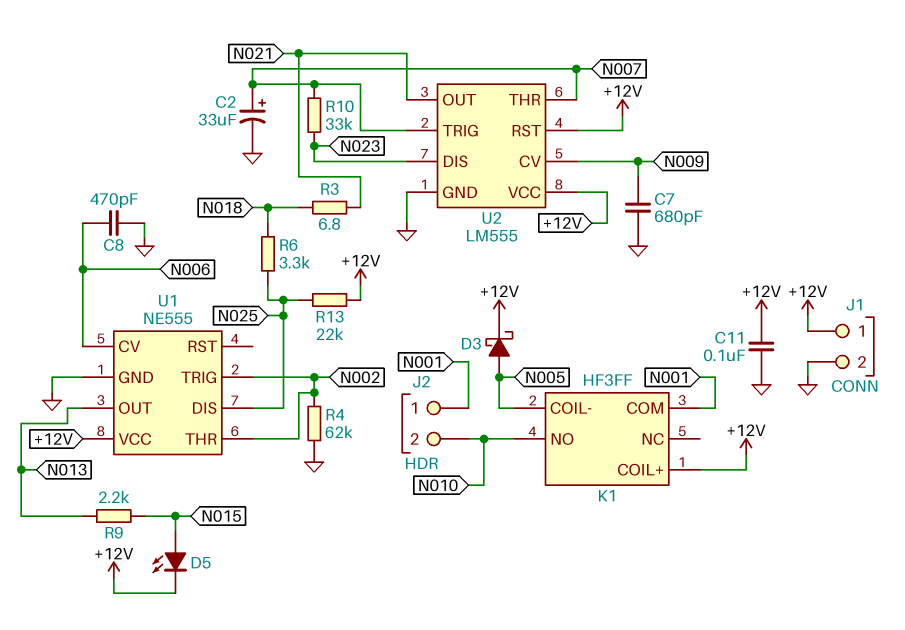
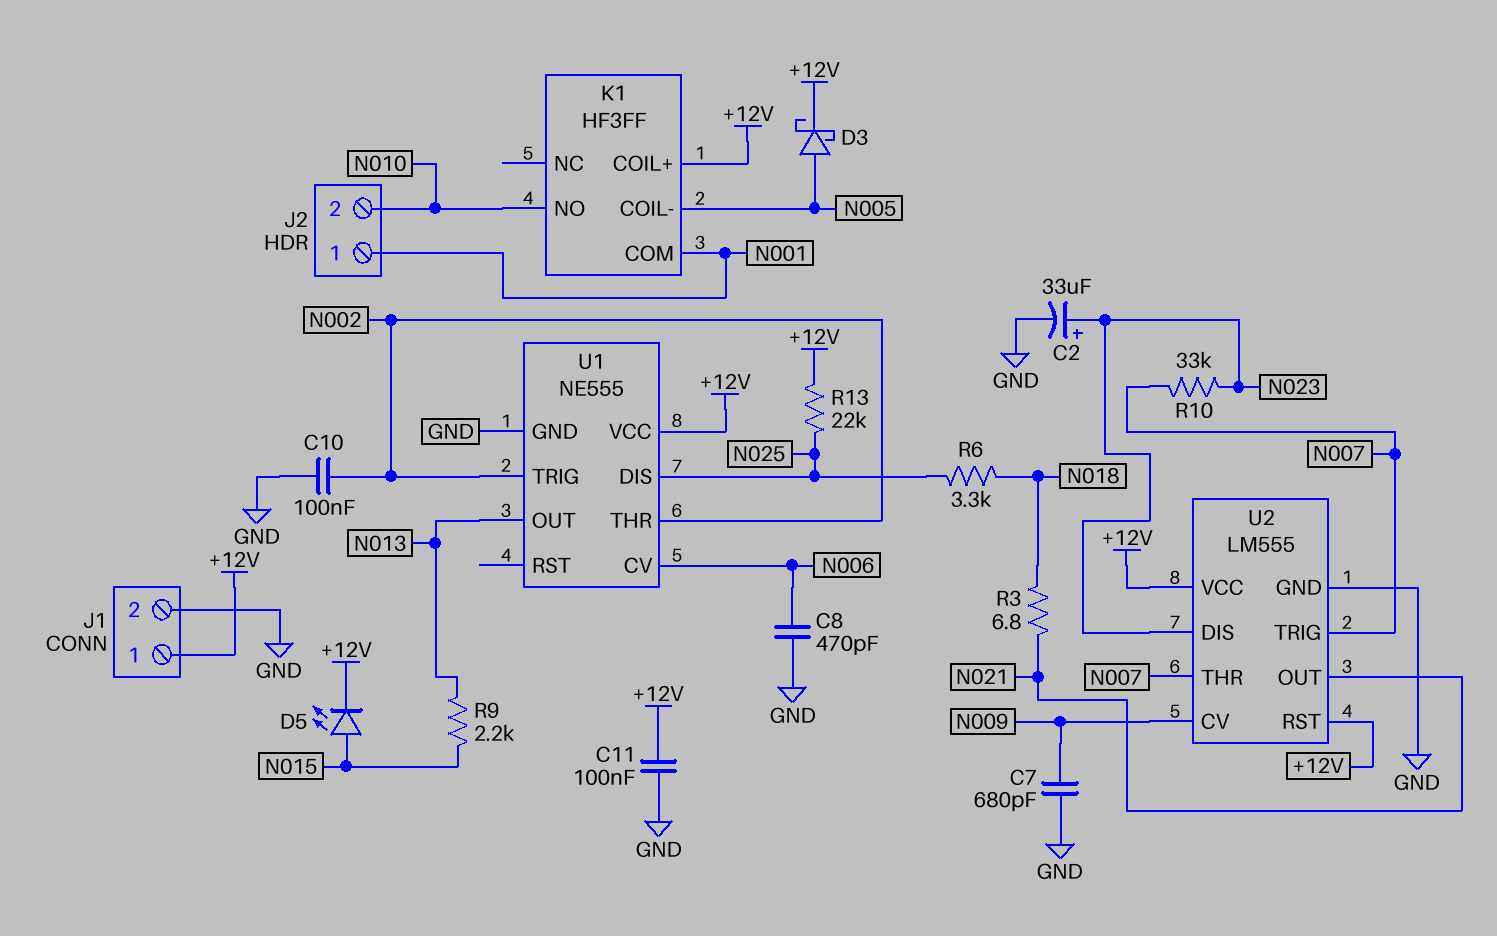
C2: 33uF (plus N007, minus GND) -> 33uF (plus N023, minus GND)
C10: none -> 100nF (GND, N002)
R4: 62k (GND, N002) -> none

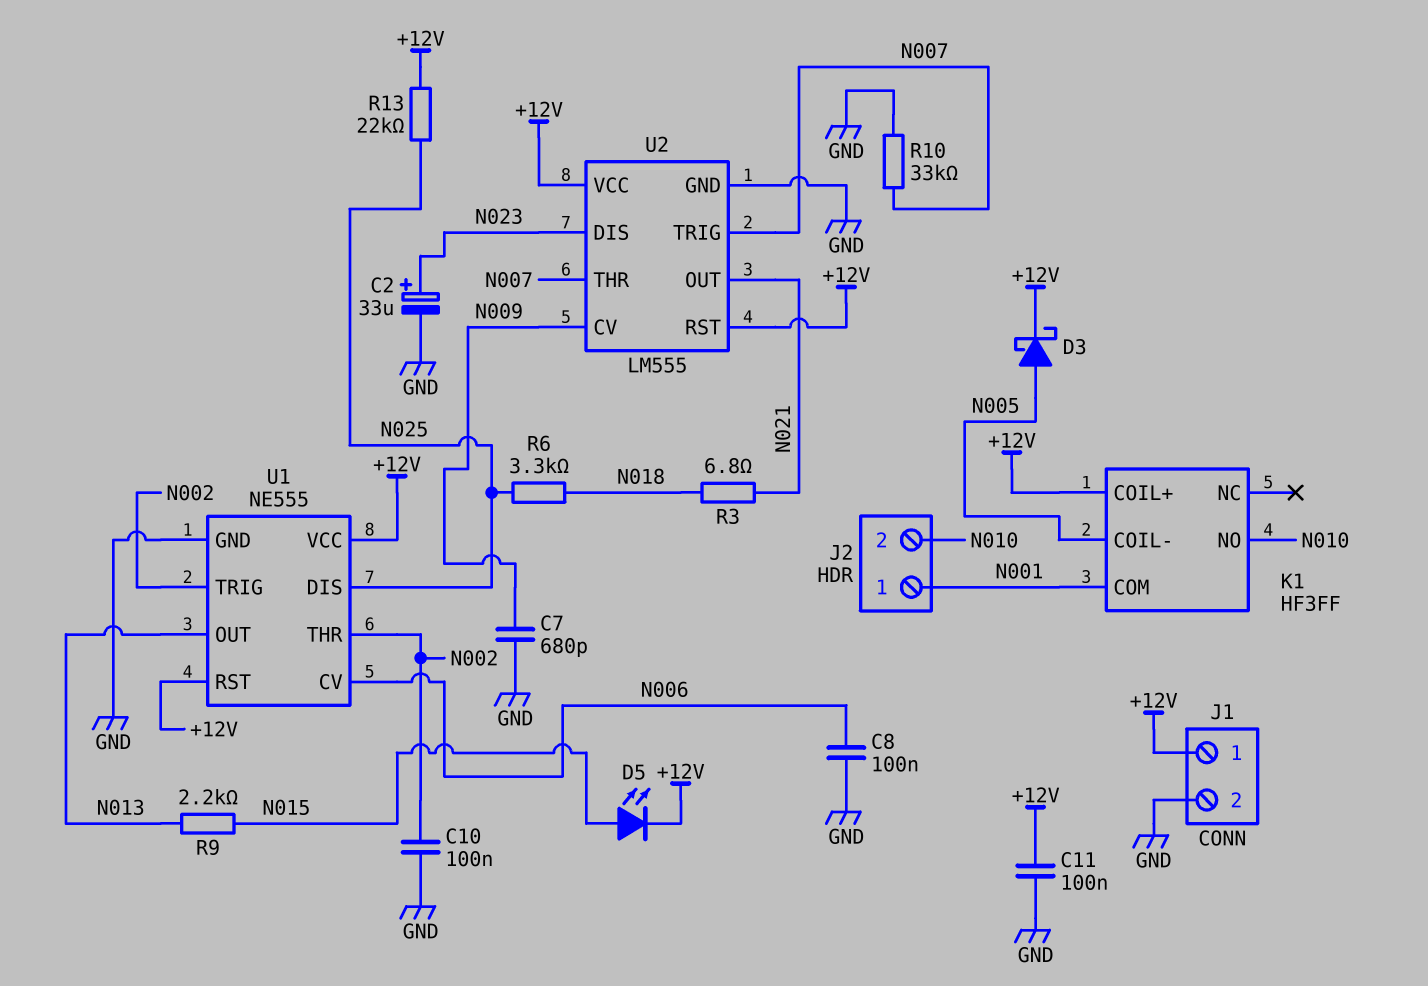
C8: 470pF (GND, N006) -> 100nF (GND, N006)
R10: 33k (N007, N023) -> 33k (GND, N007)
U1 pin RST: none -> +12V

